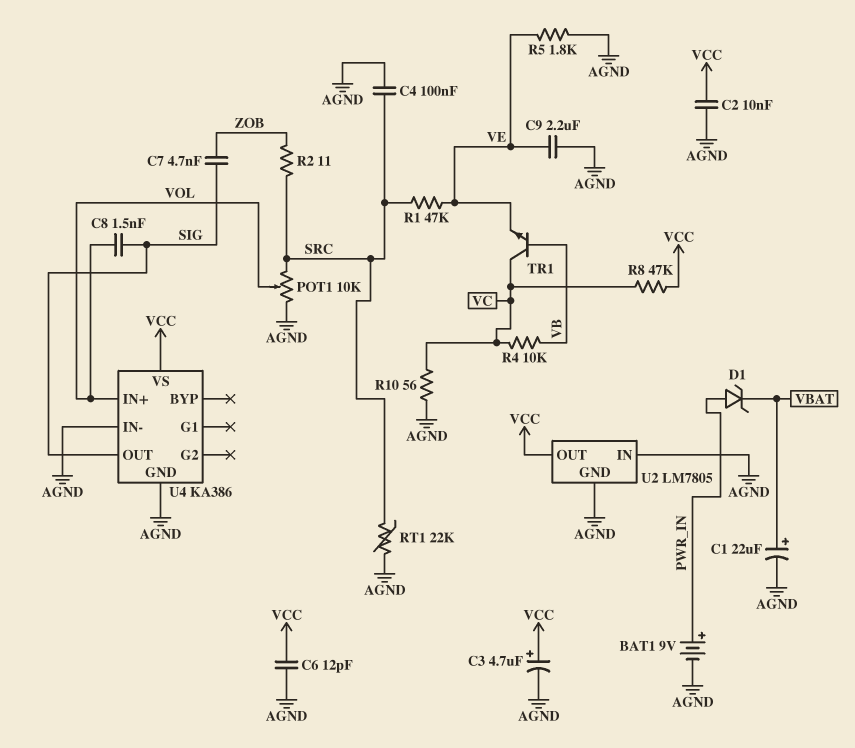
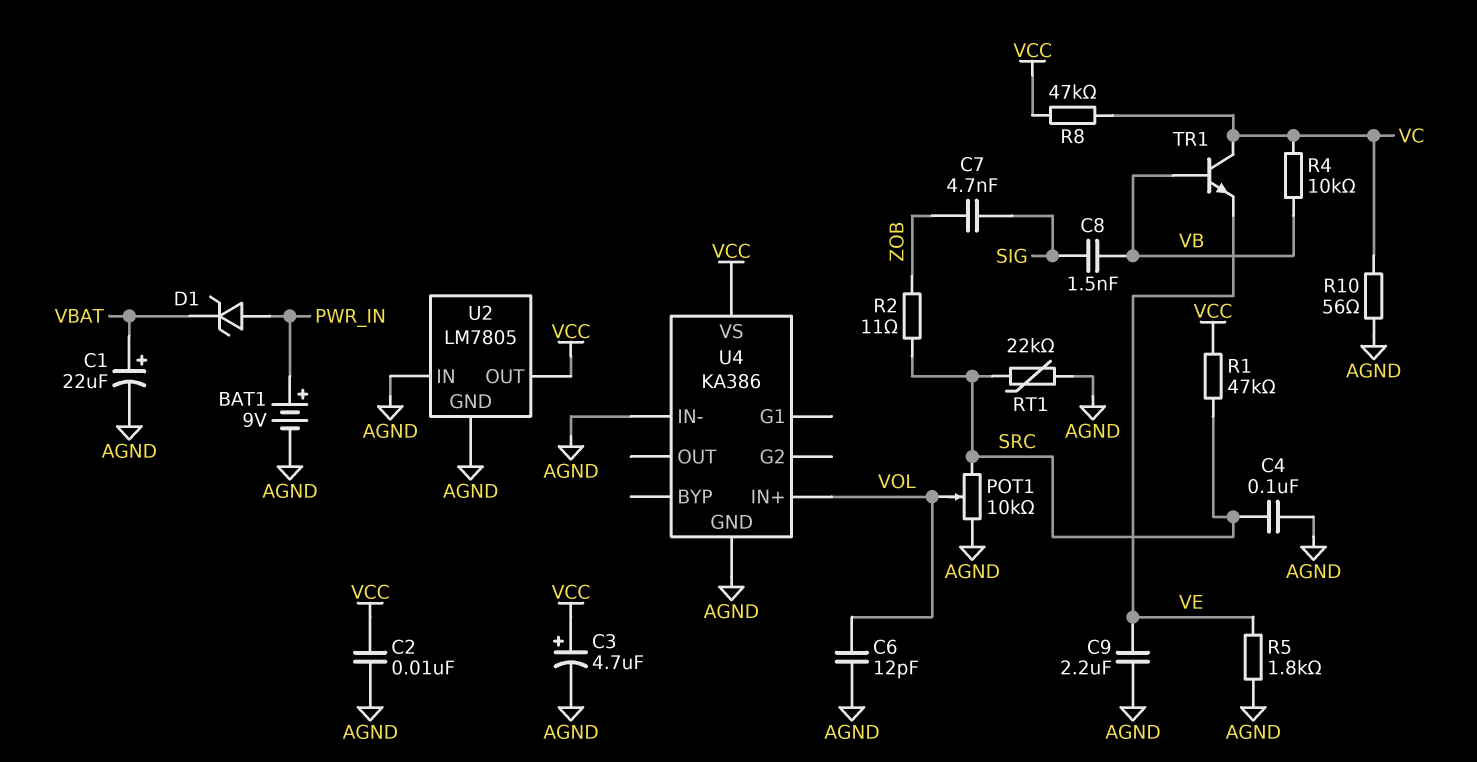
C6: 12pF (AGND, VCC) -> 12pF (AGND, VOL)
C8: 1.5nF (SIG, VOL) -> 1.5nF (SIG, VB)
R1: 47k (SRC, VE) -> 47k (SRC, VCC)
U4 pin OUT: SIG -> none

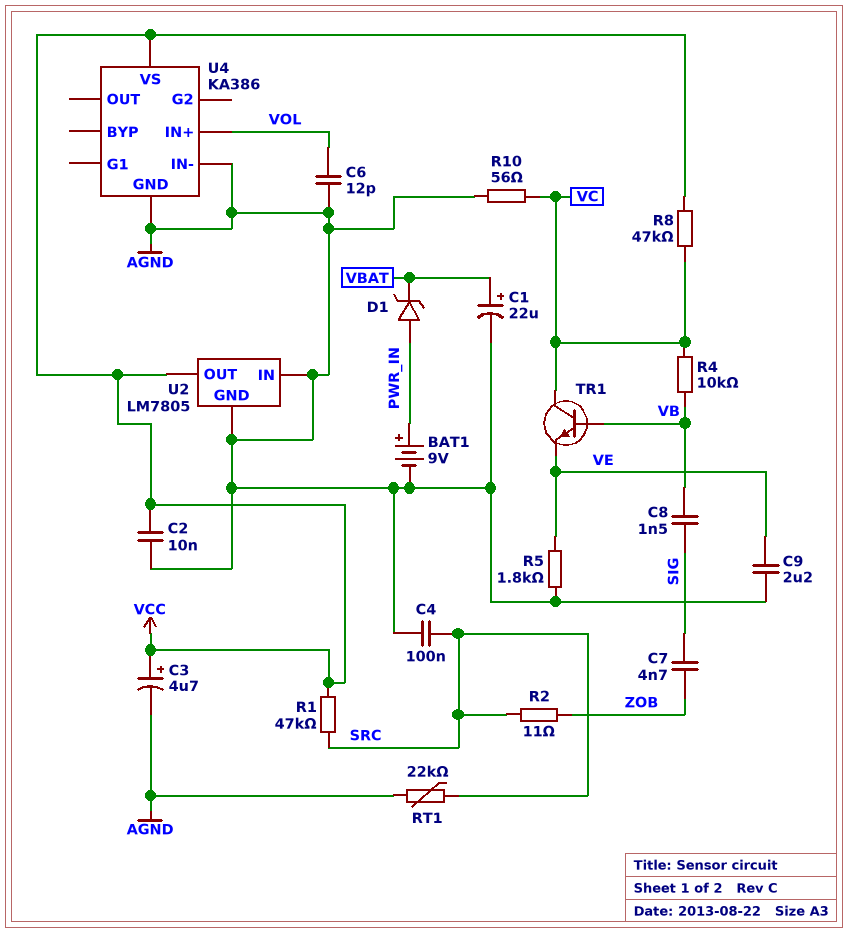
POT1: 10k (AGND, SRC, wiper VOL) -> none

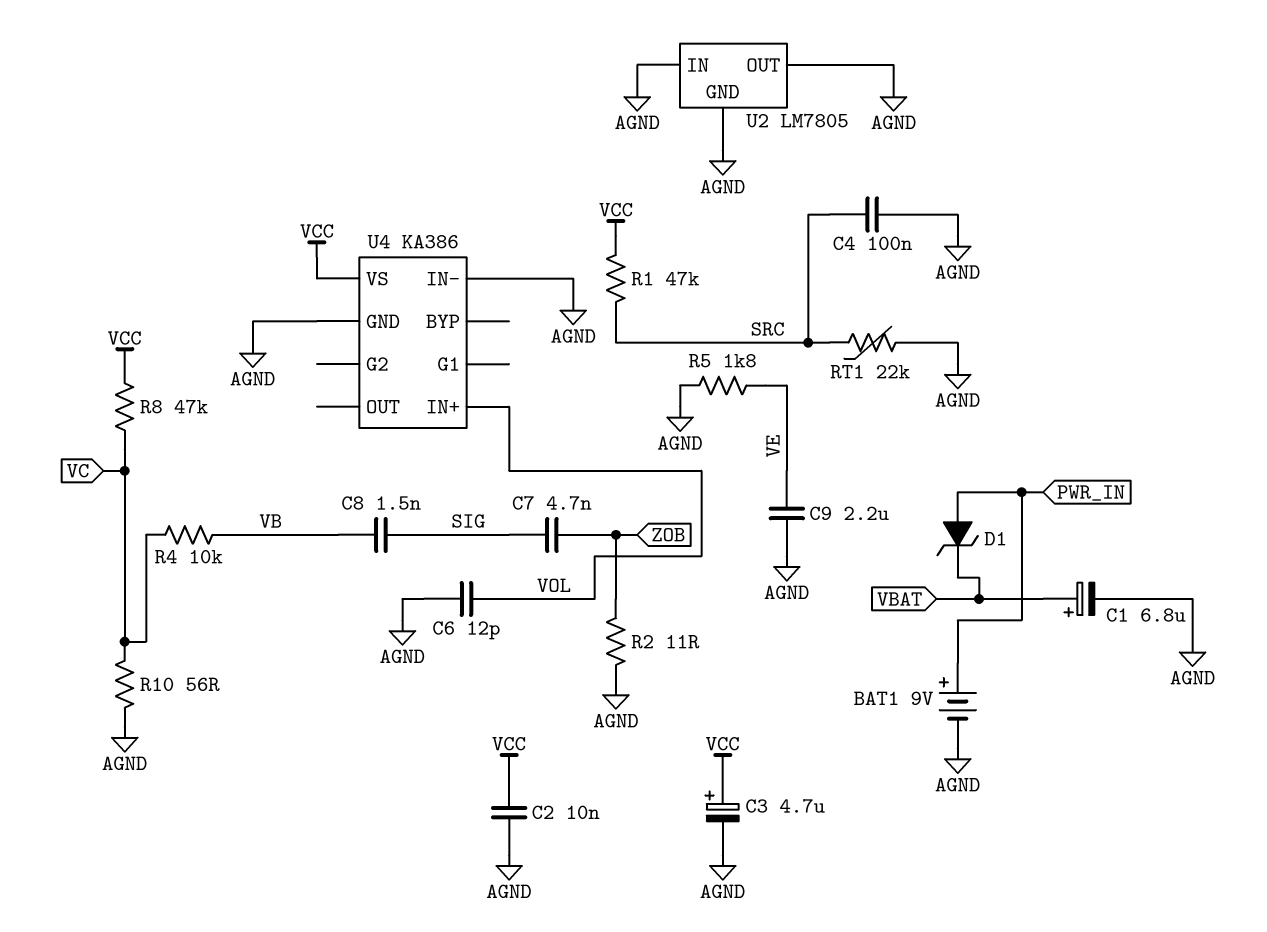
C1: 22uF (plus VBAT, minus AGND) -> 6.8uF (plus VBAT, minus AGND)
R2: 11 (SRC, ZOB) -> 11 (AGND, ZOB)
TR1: NPN (B VB, C VC, E VE) -> none
U2 pin OUT: VCC -> AGND

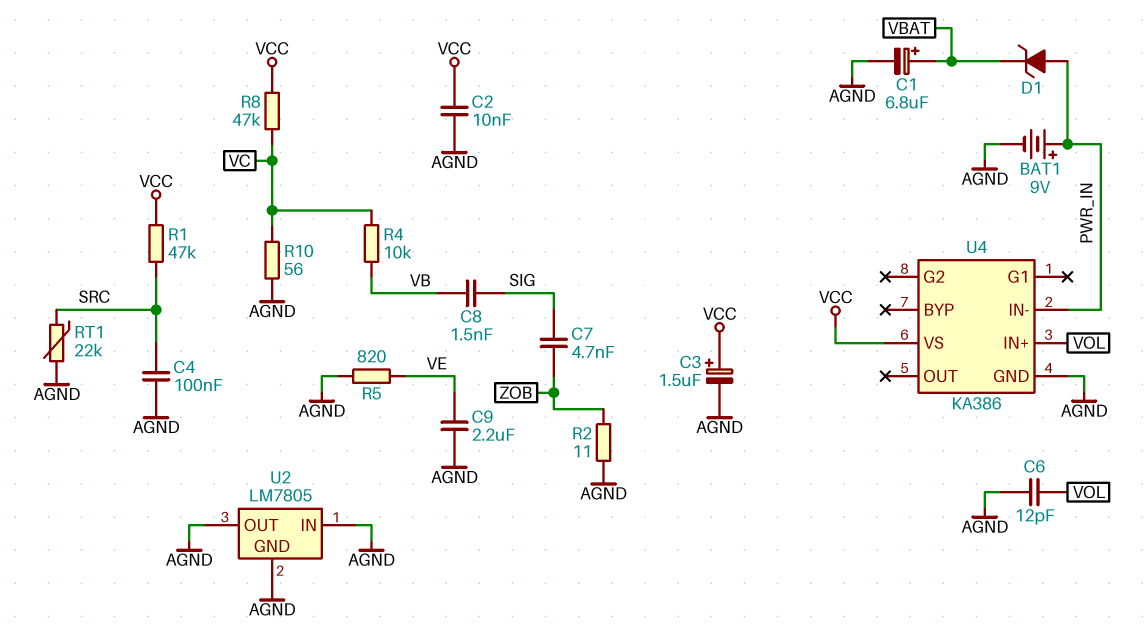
C3: 4.7uF (plus VCC, minus AGND) -> 1.5uF (plus VCC, minus AGND)
R5: 1.8k (AGND, VE) -> 820 (AGND, VE)
U4 pin IN-: AGND -> PWR_IN

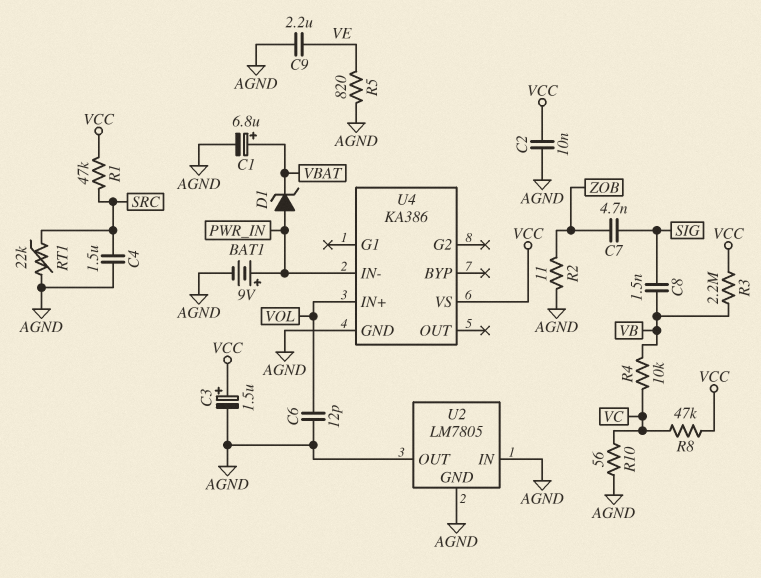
C4: 100nF (AGND, SRC) -> 1.5uF (AGND, SRC)
R3: none -> 2.2M (VB, VCC)

